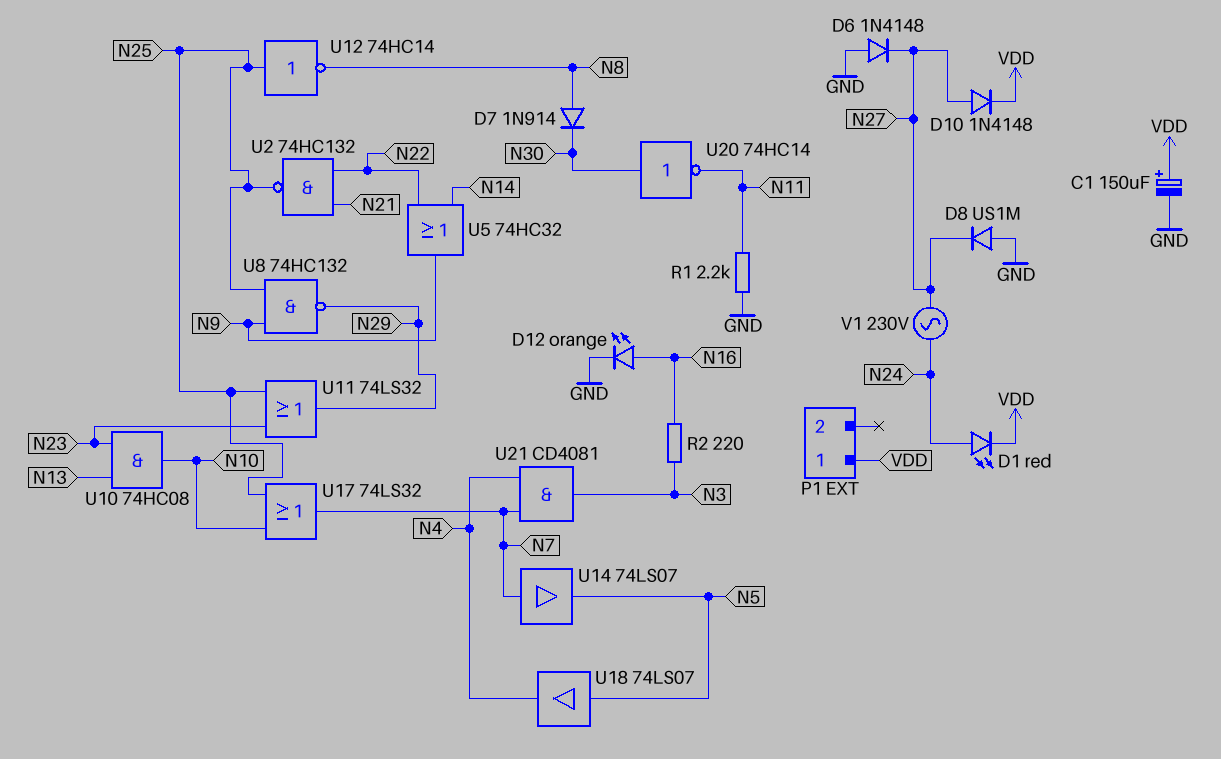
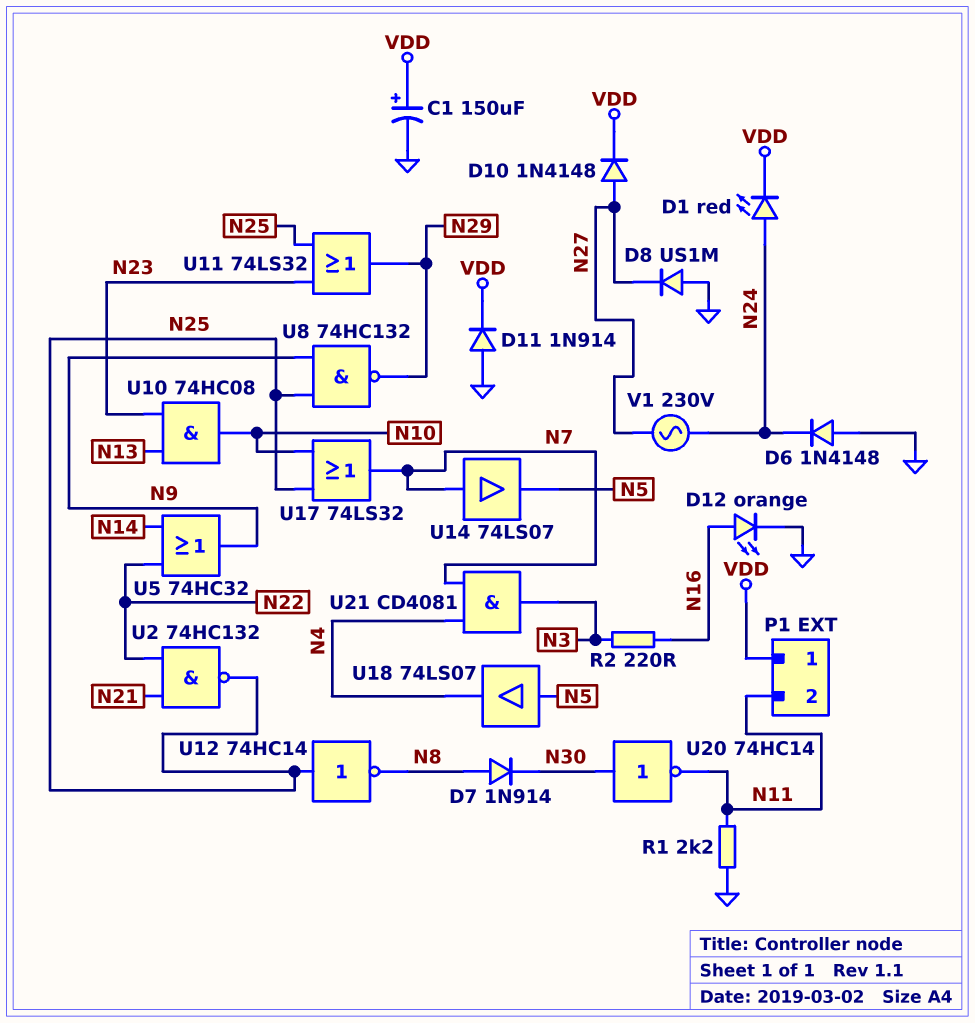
D6: diode 1N4148 (A GND, K N27) -> diode 1N4148 (A GND, K N24)
D11: none -> diode 1N914 (A GND, K VDD)
P1 pin 2: none -> N11

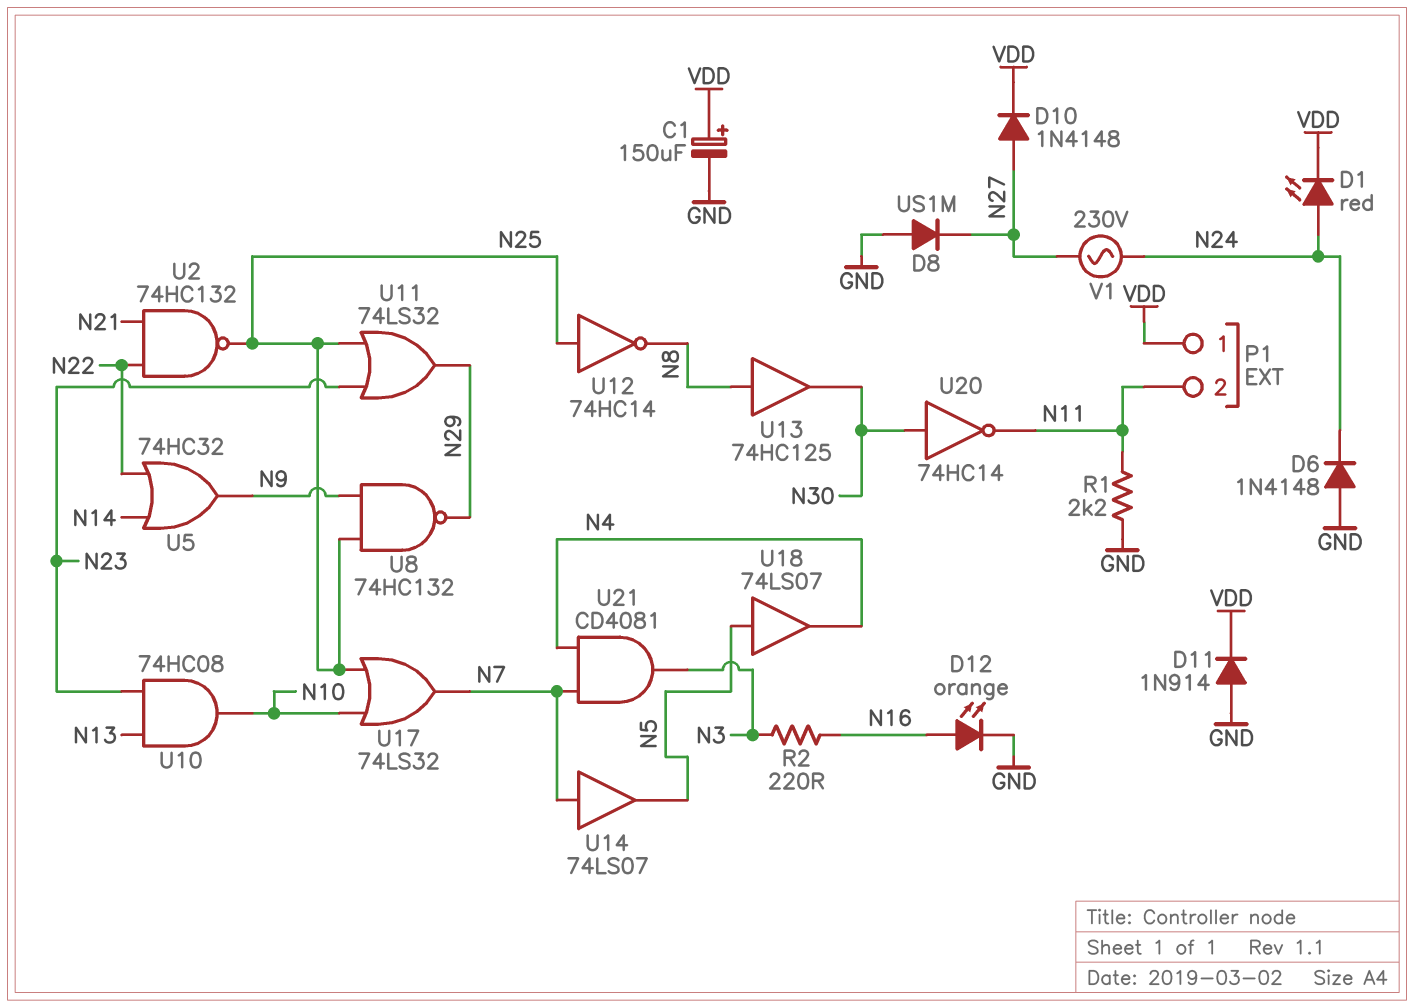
D7: diode 1N914 (A N8, K N30) -> none
U13: none -> buffer 74HC125 (in N8, out N30)

